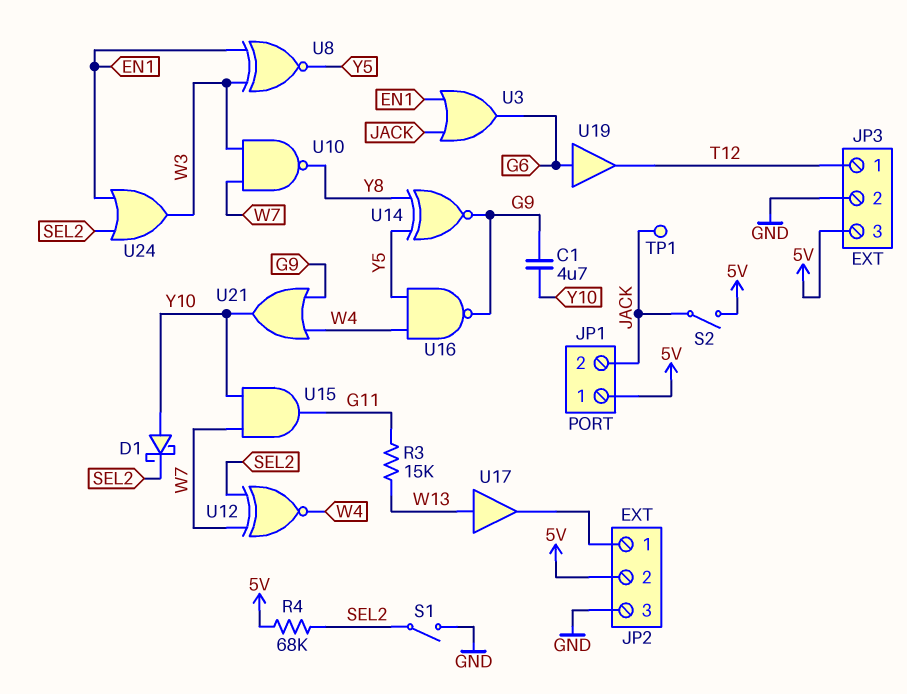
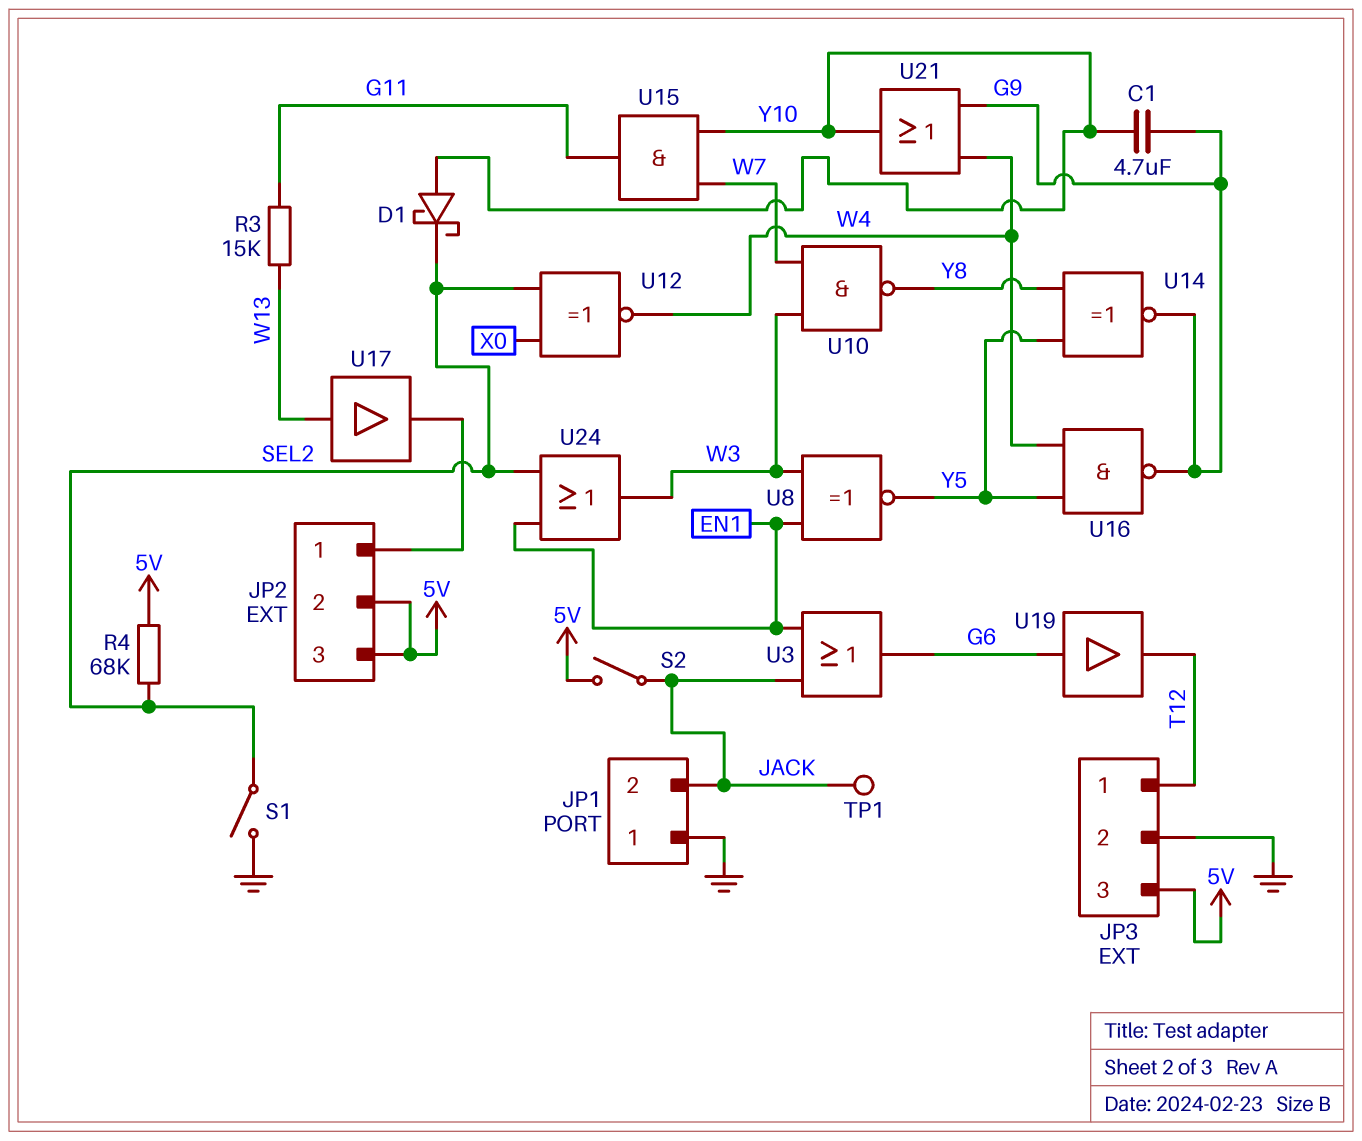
JP1 pin 1: 5V -> GND
JP2 pin 3: GND -> 5V
U12: XNOR (in SEL2, in W7, out W4) -> XNOR (in SEL2, in X0, out W4)

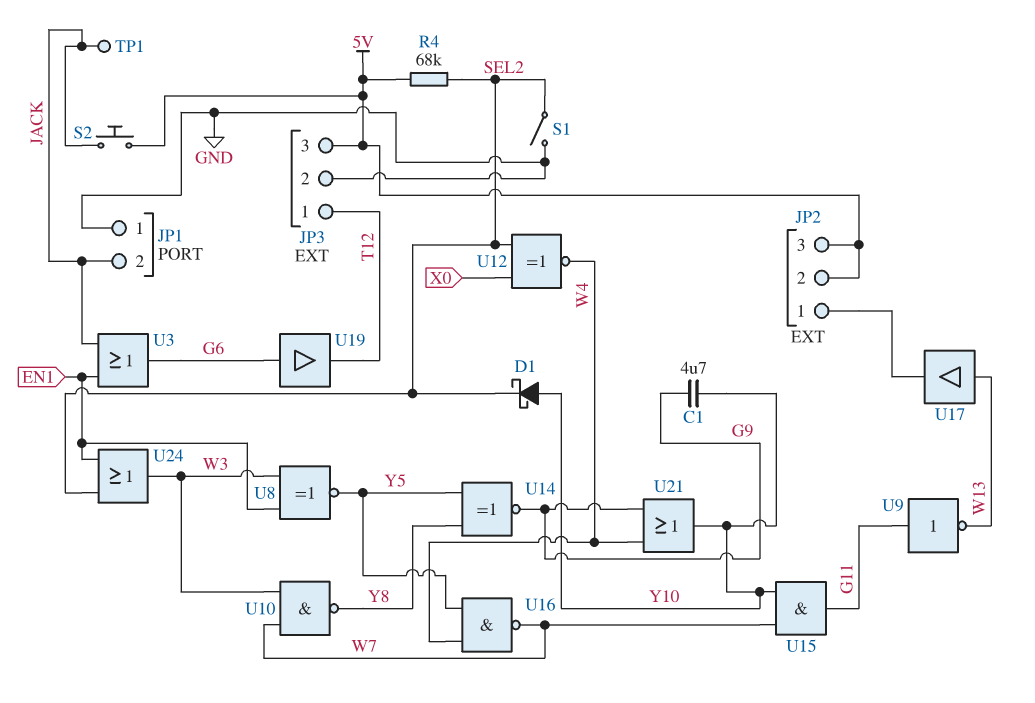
R3: 15k (G11, W13) -> none
S2: switch (5V, JACK) -> button (5V, JACK)
U9: none -> NOT (in G11, out W13)
U16: NAND (in W4, in Y5, out G9) -> NAND (in W4, in Y5, out W7)

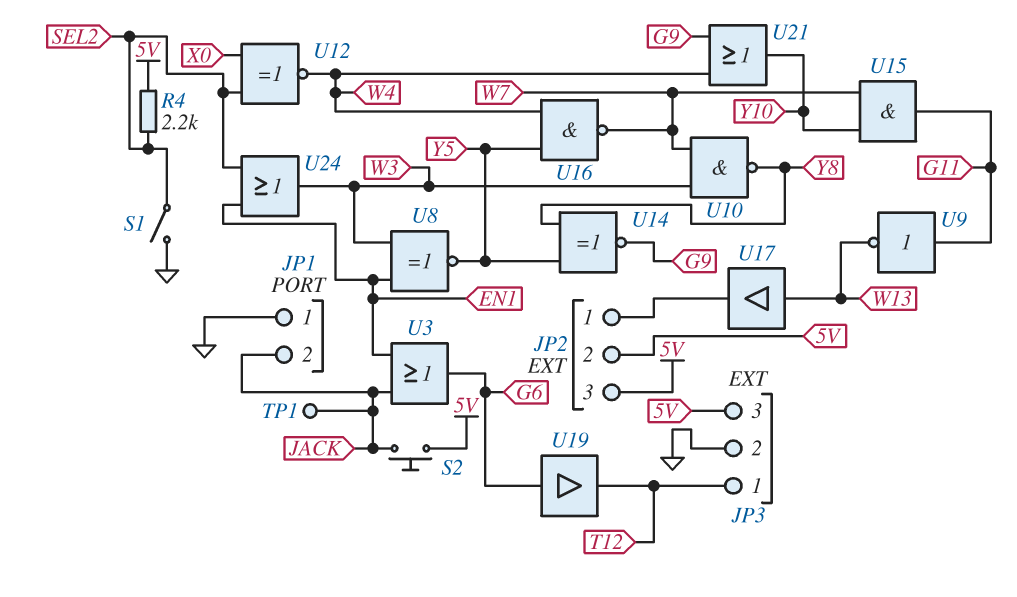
C1: 4.7uF (G9, Y10) -> none
D1: schottky (A Y10, K SEL2) -> none
R4: 68k (5V, SEL2) -> 2.2k (5V, SEL2)

